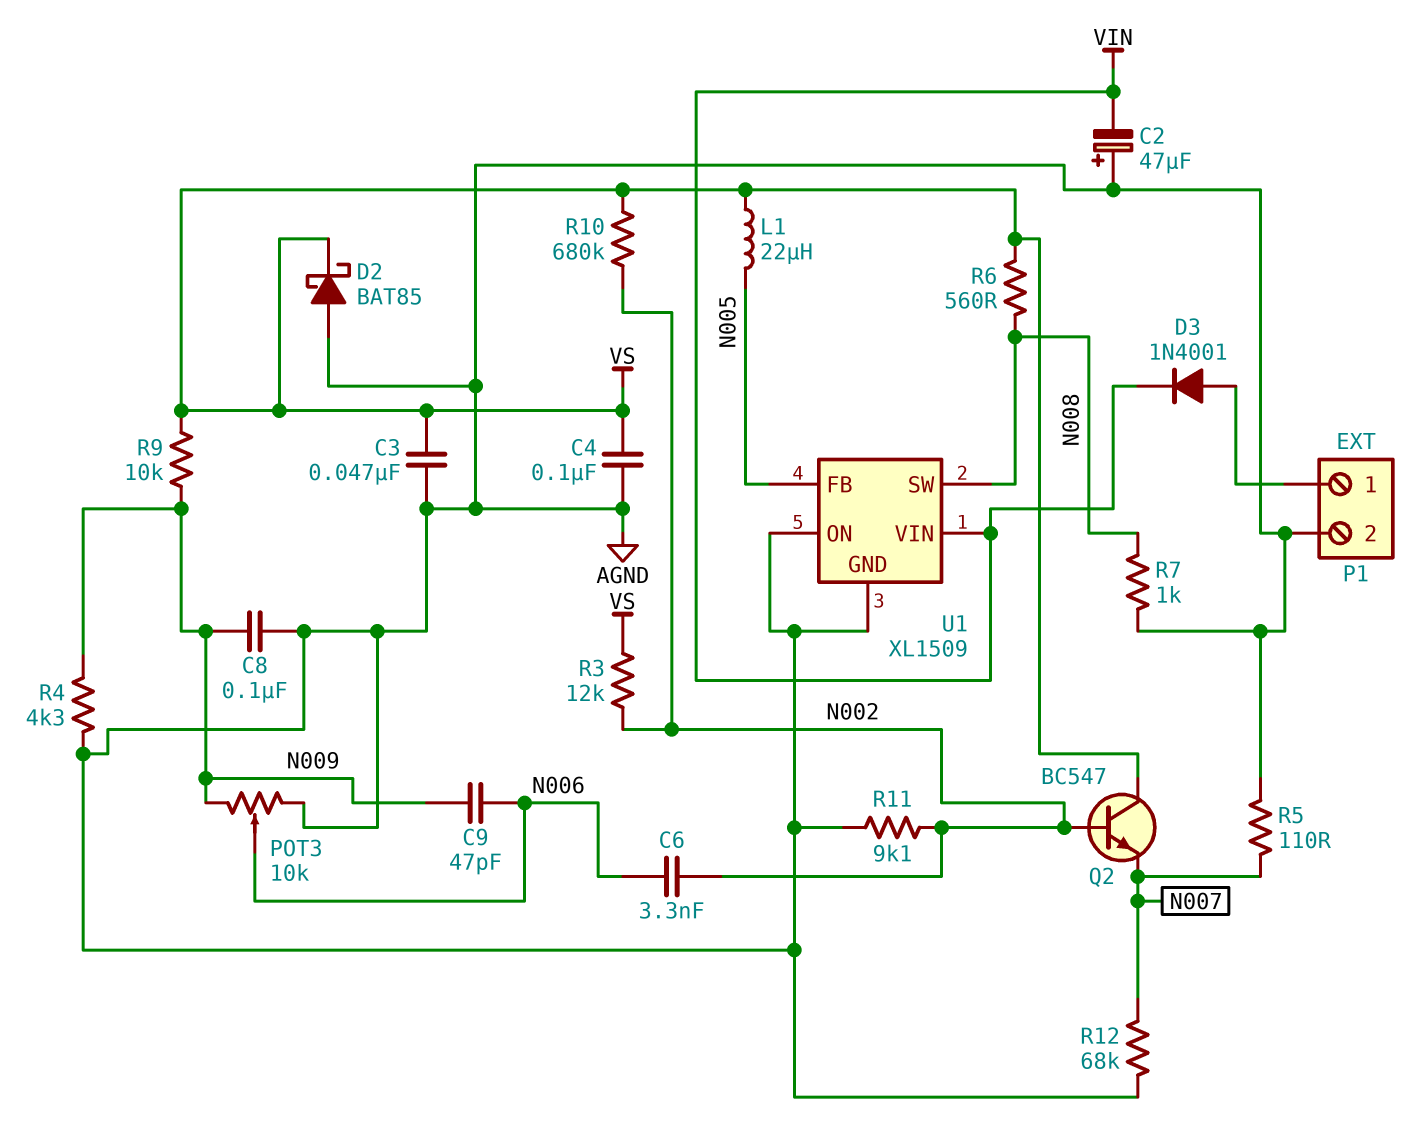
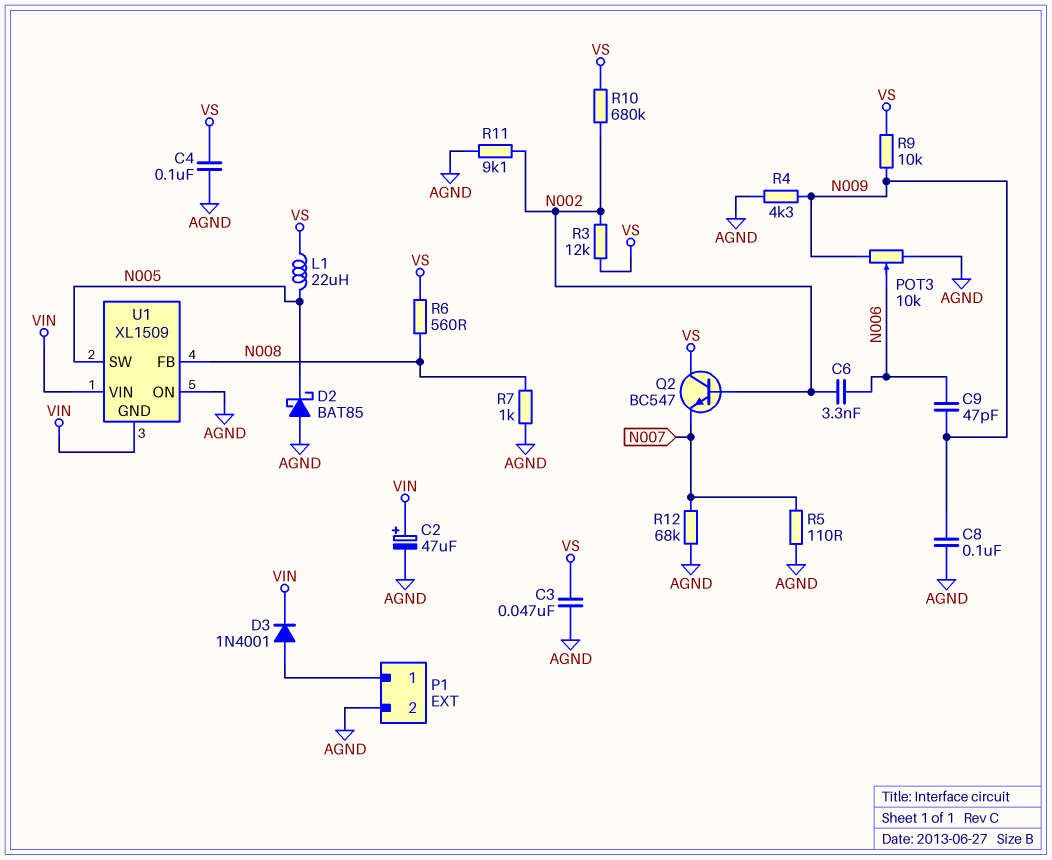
C2: 47uF (plus AGND, minus VIN) -> 47uF (plus VIN, minus AGND)
D2: schottky BAT85 (A AGND, K VS) -> schottky BAT85 (A AGND, K N005)
U1 pin FB: N005 -> N008
U1 pin GND: AGND -> VIN
U1 pin SW: N008 -> N005

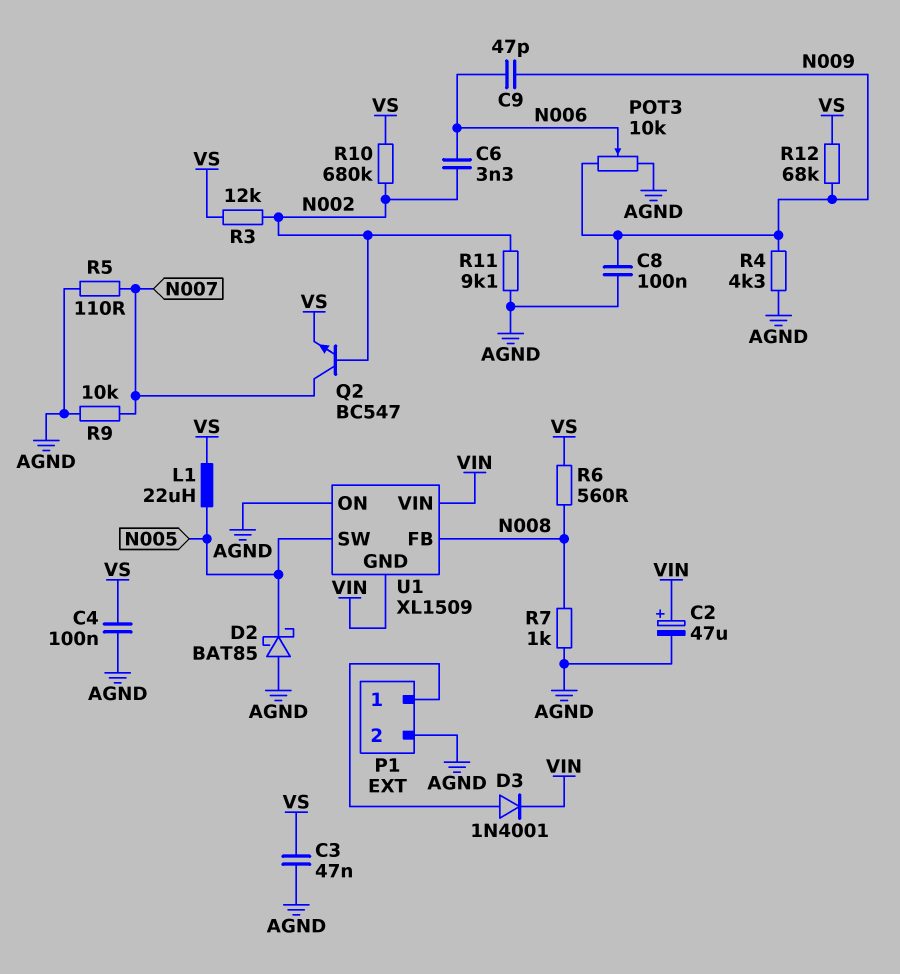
Q2: NPN BC547 (B N002, C VS, E N007) -> NPN BC547 (B N002, C N007, E VS)
R9: 10k (N009, VS) -> 10k (AGND, N007)
R12: 68k (AGND, N007) -> 68k (N009, VS)

